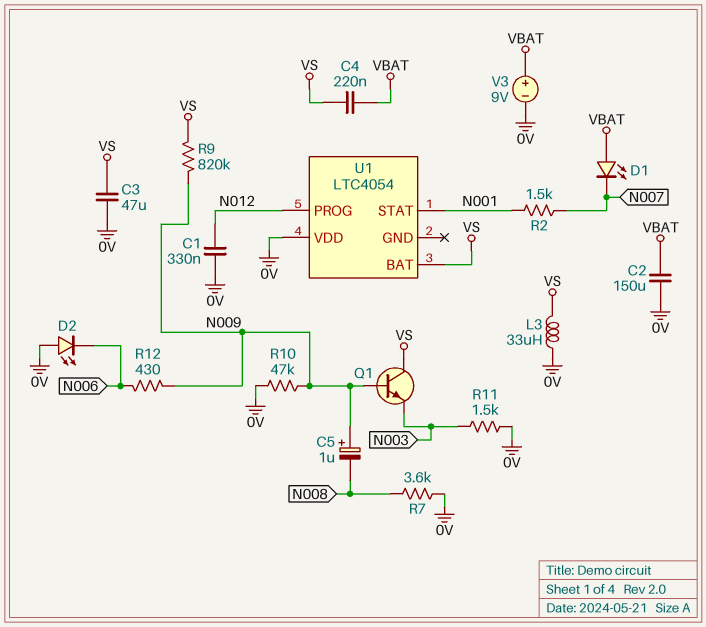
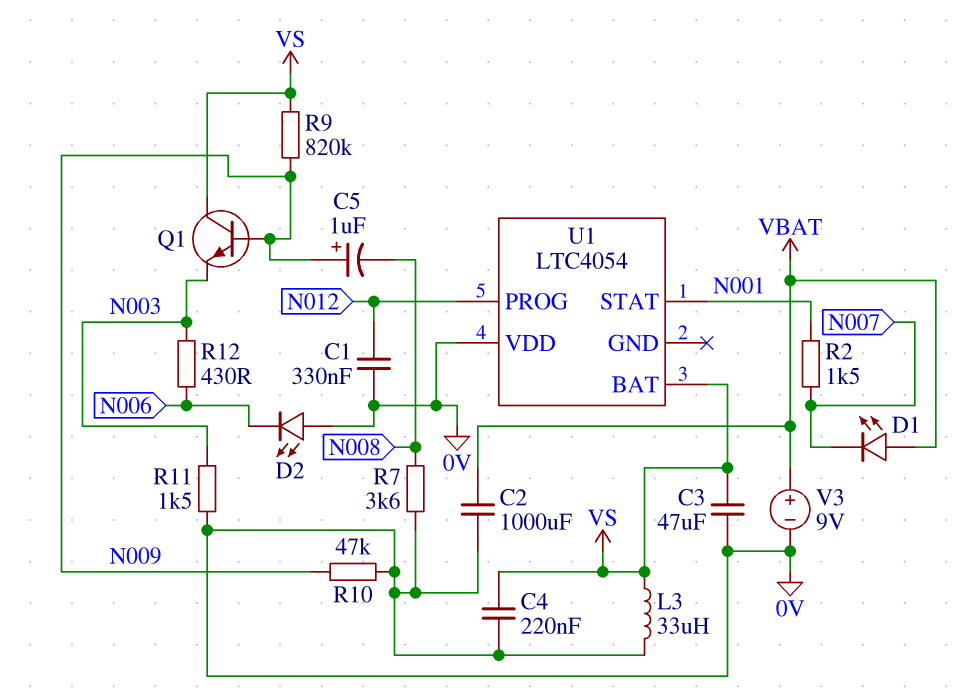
C2: 150uF (0V, VBAT) -> 1000uF (0V, VBAT)
C4: 220nF (VBAT, VS) -> 220nF (0V, VS)
R12: 430 (N006, N009) -> 430 (N003, N006)

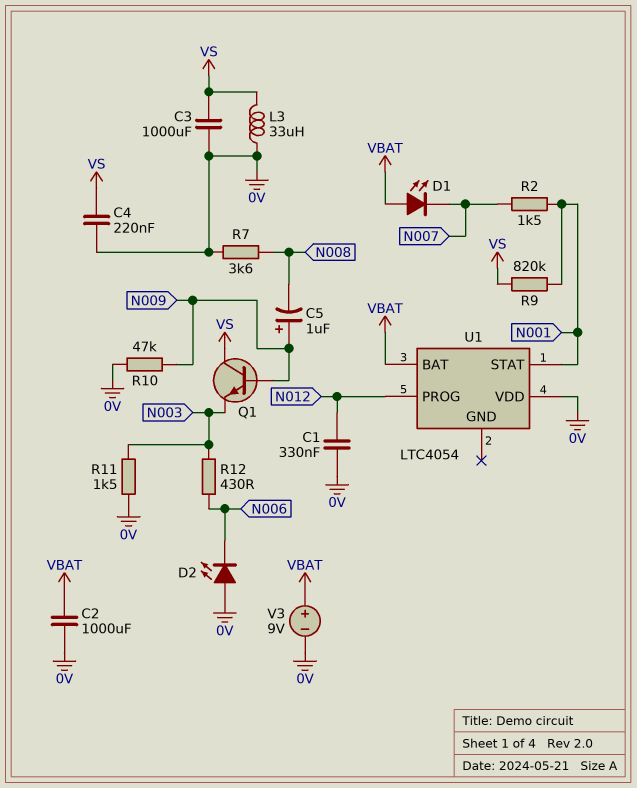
C3: 47uF (0V, VS) -> 1000uF (0V, VS)
R9: 820k (N009, VS) -> 820k (N001, VS)
U1 pin BAT: VS -> VBAT

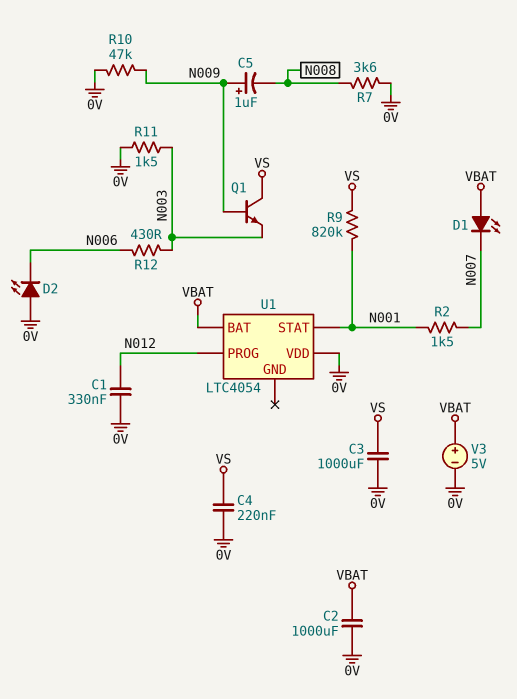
L3: 33uH (0V, VS) -> none
V3: 9V (plus VBAT, minus 0V) -> 5V (plus VBAT, minus 0V)

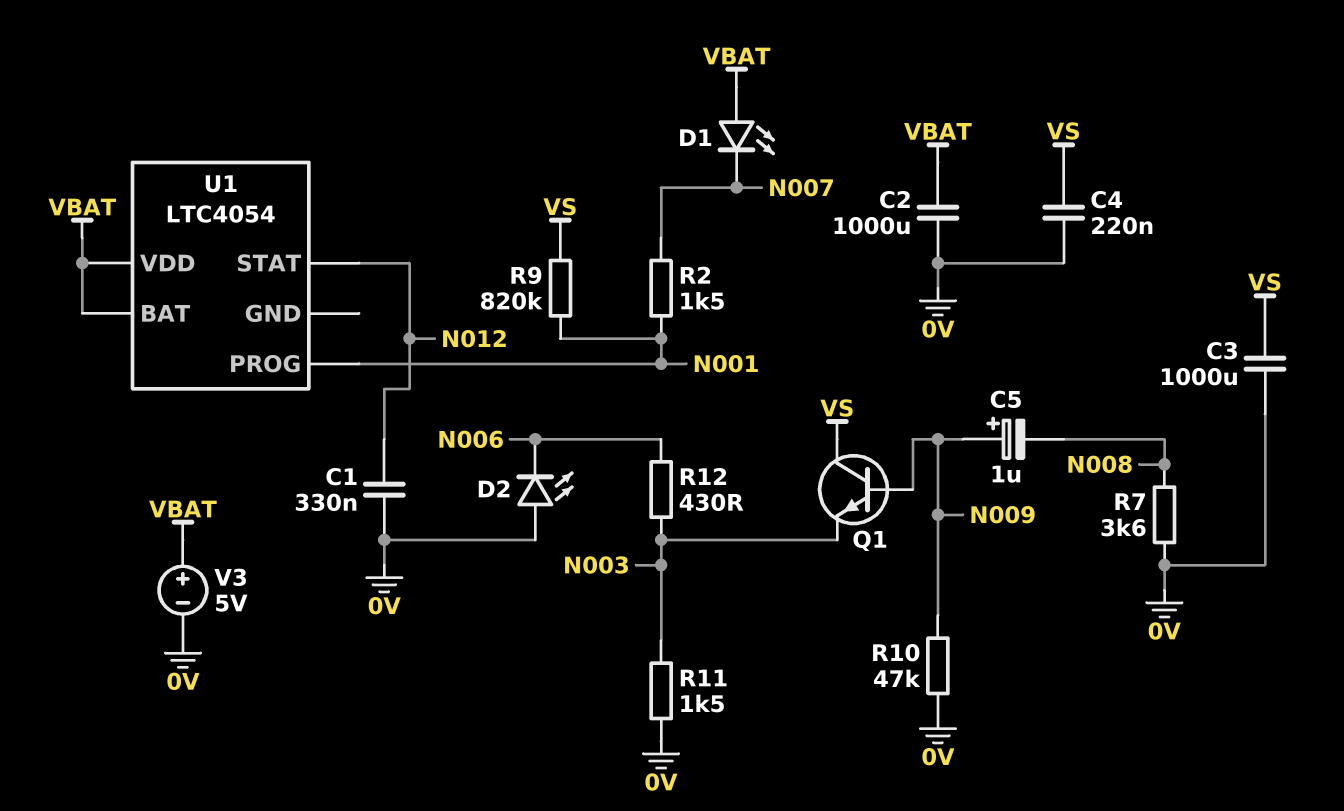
U1 pin PROG: N012 -> N001
U1 pin STAT: N001 -> N012
U1 pin VDD: 0V -> VBAT

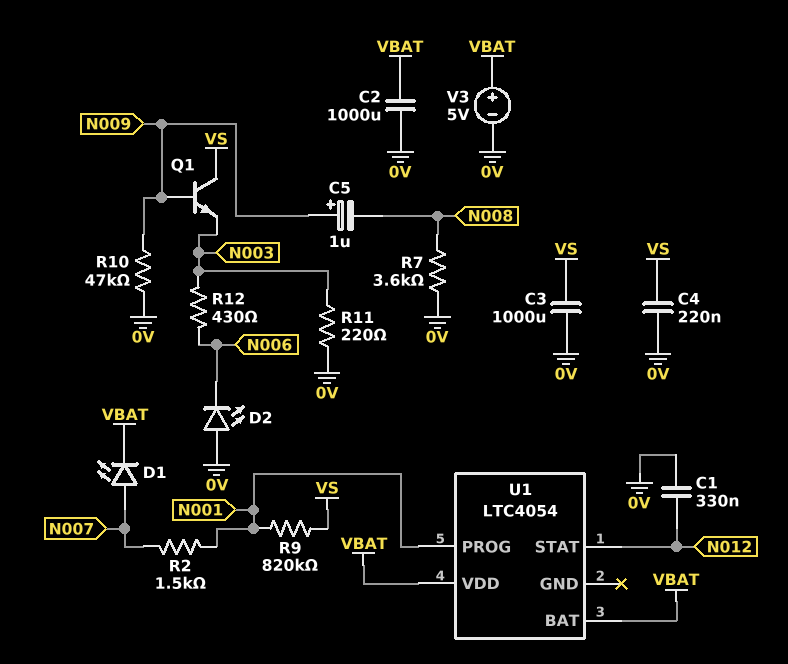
D1: LED (A VBAT, K N007) -> LED (A N007, K VBAT)
R11: 1.5k (0V, N003) -> 220 (0V, N003)

